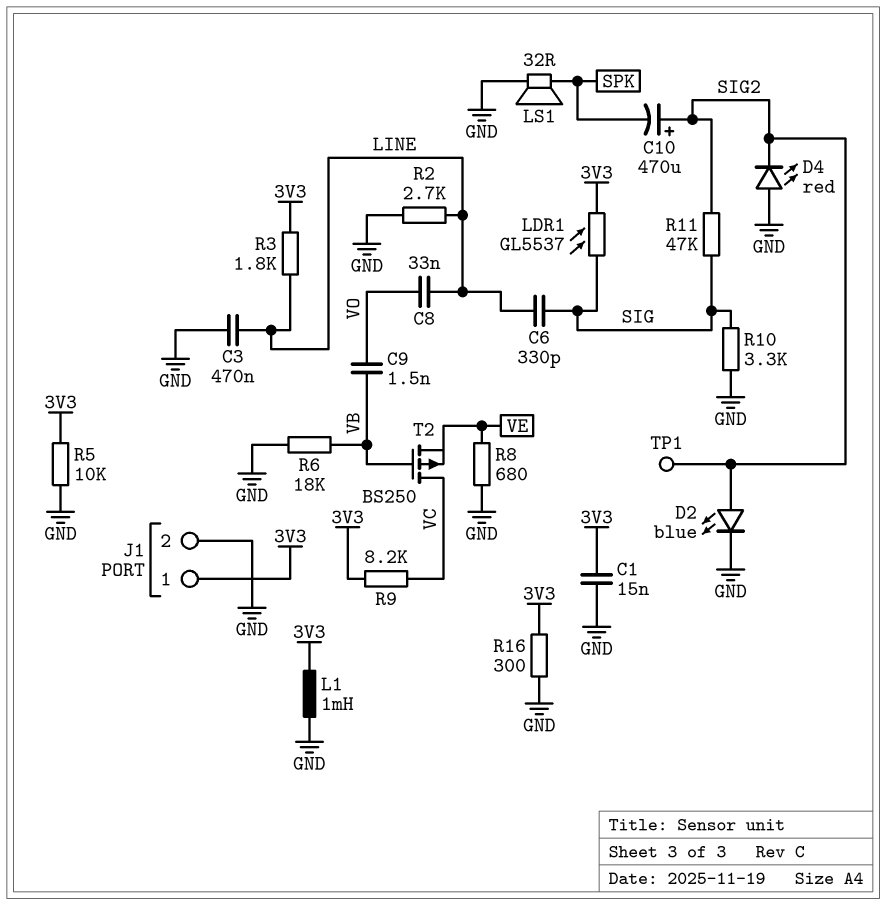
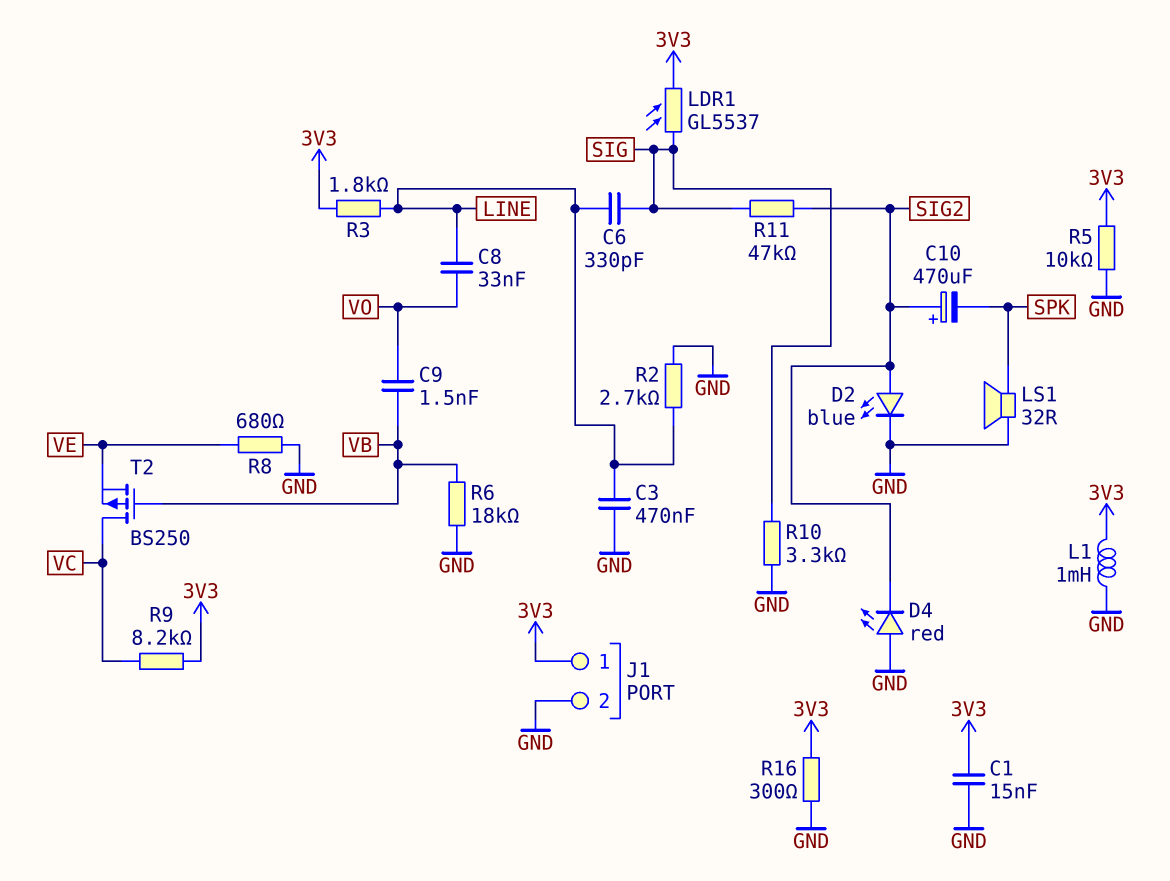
TP1: test point (SIG2) -> none

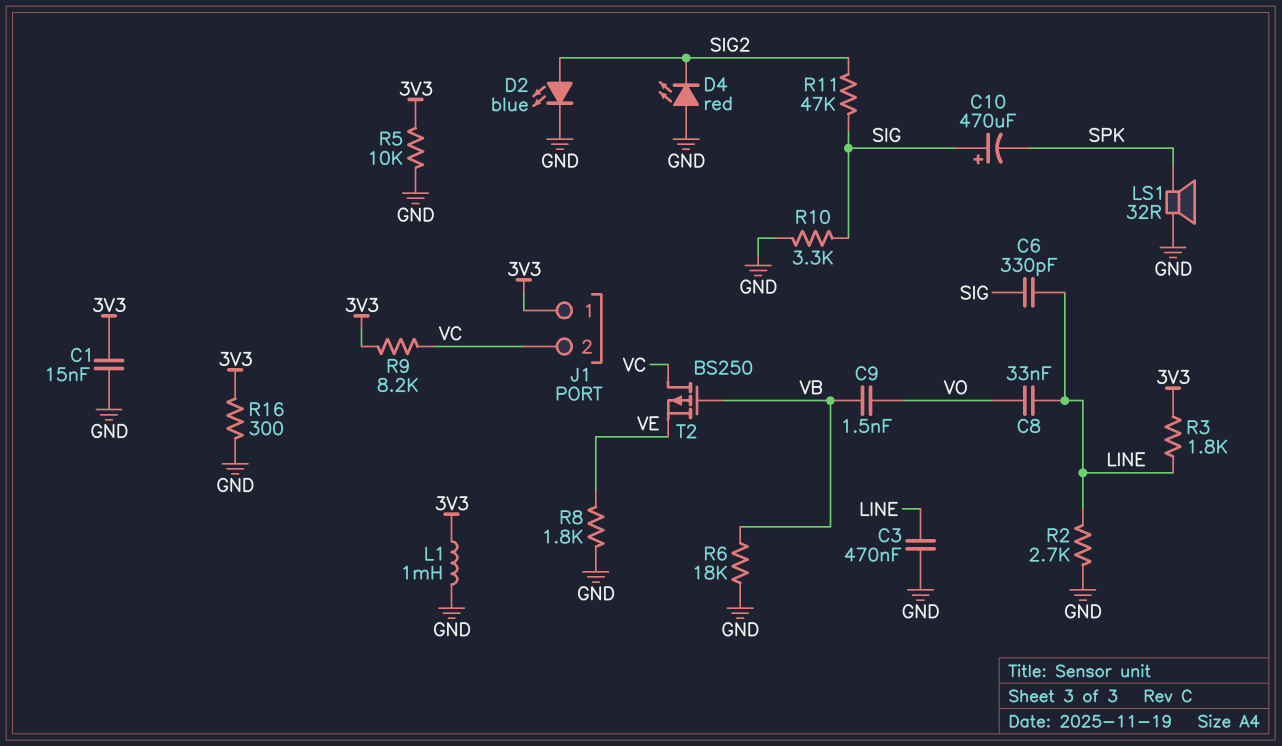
C10: 470uF (plus SIG2, minus SPK) -> 470uF (plus SIG, minus SPK)
J1 pin 2: GND -> VC
LDR1: GL5537 (3V3, SIG) -> none
R8: 680 (GND, VE) -> 1.8k (GND, VE)

